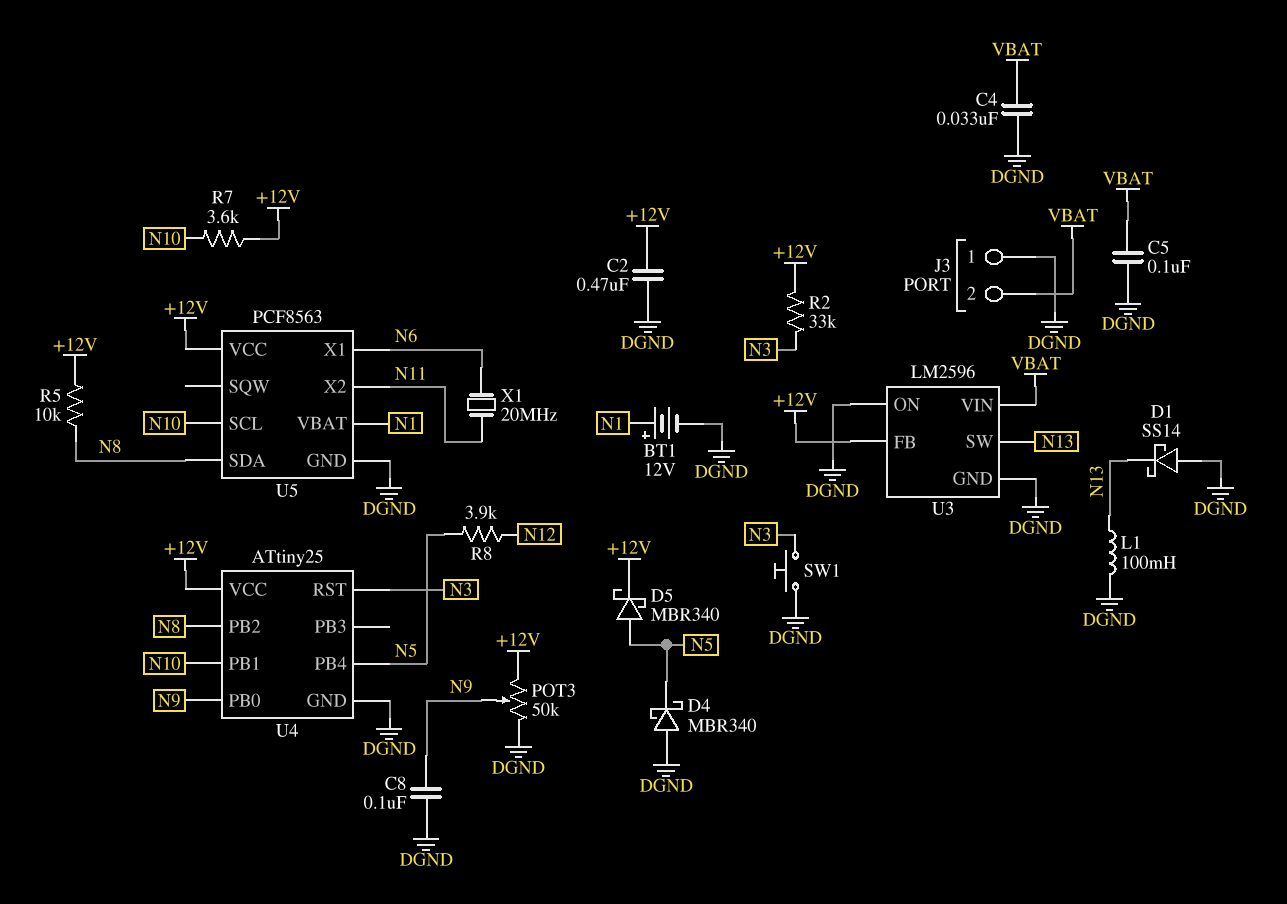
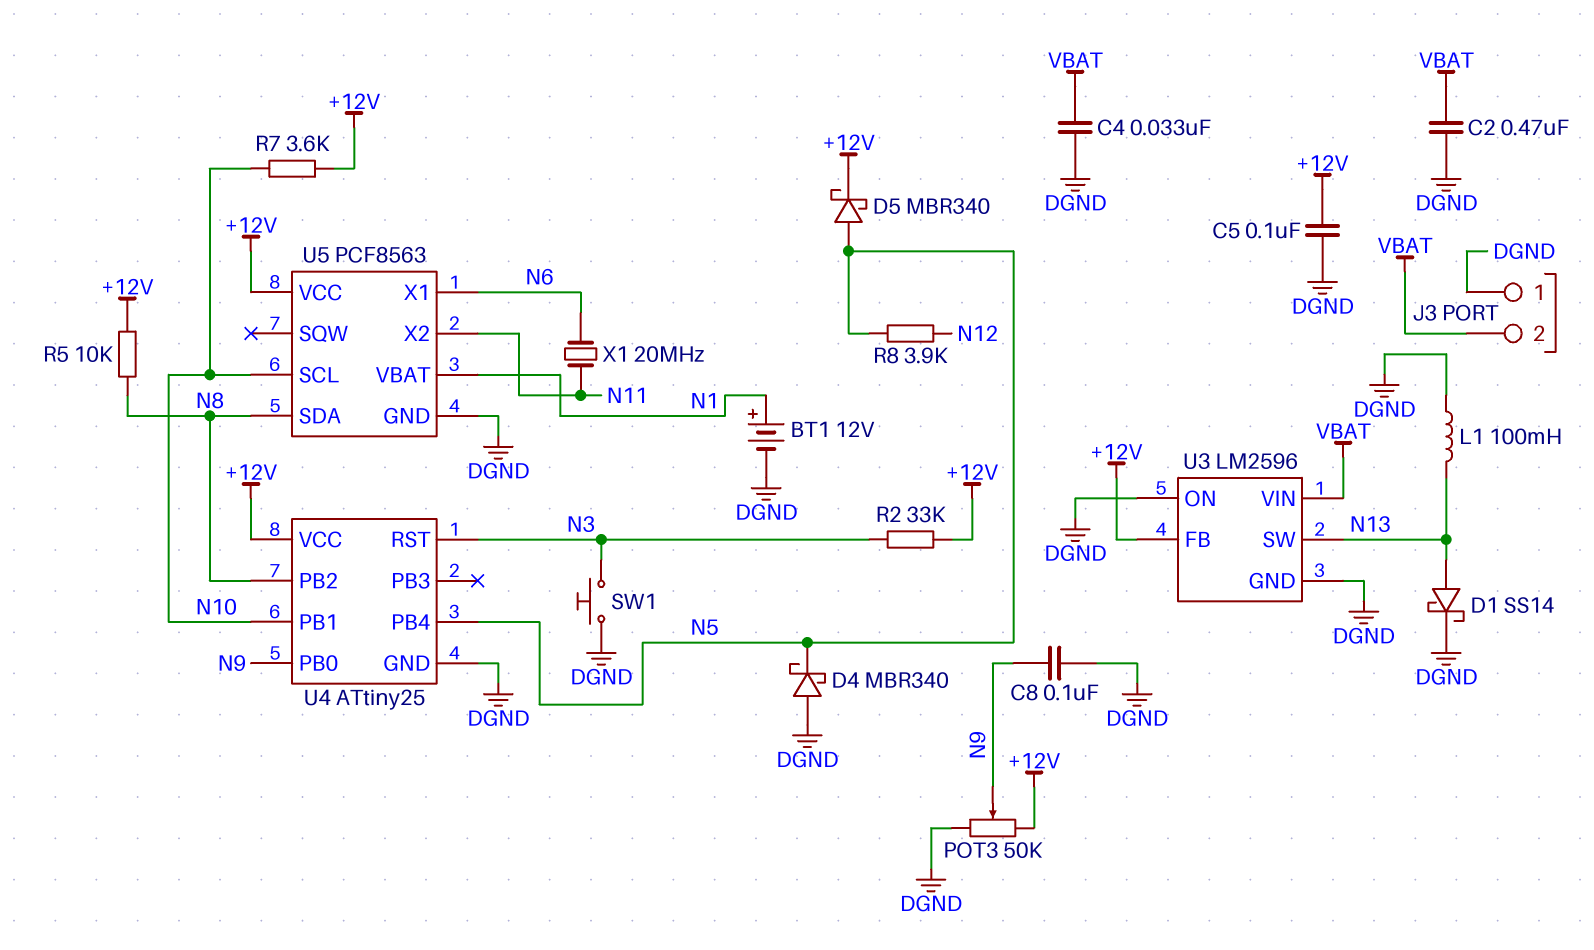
C2: 470nF (+12V, DGND) -> 470nF (DGND, VBAT)
C5: 100nF (DGND, VBAT) -> 100nF (+12V, DGND)
D1: schottky SS14 (A DGND, K N13) -> schottky SS14 (A N13, K DGND)

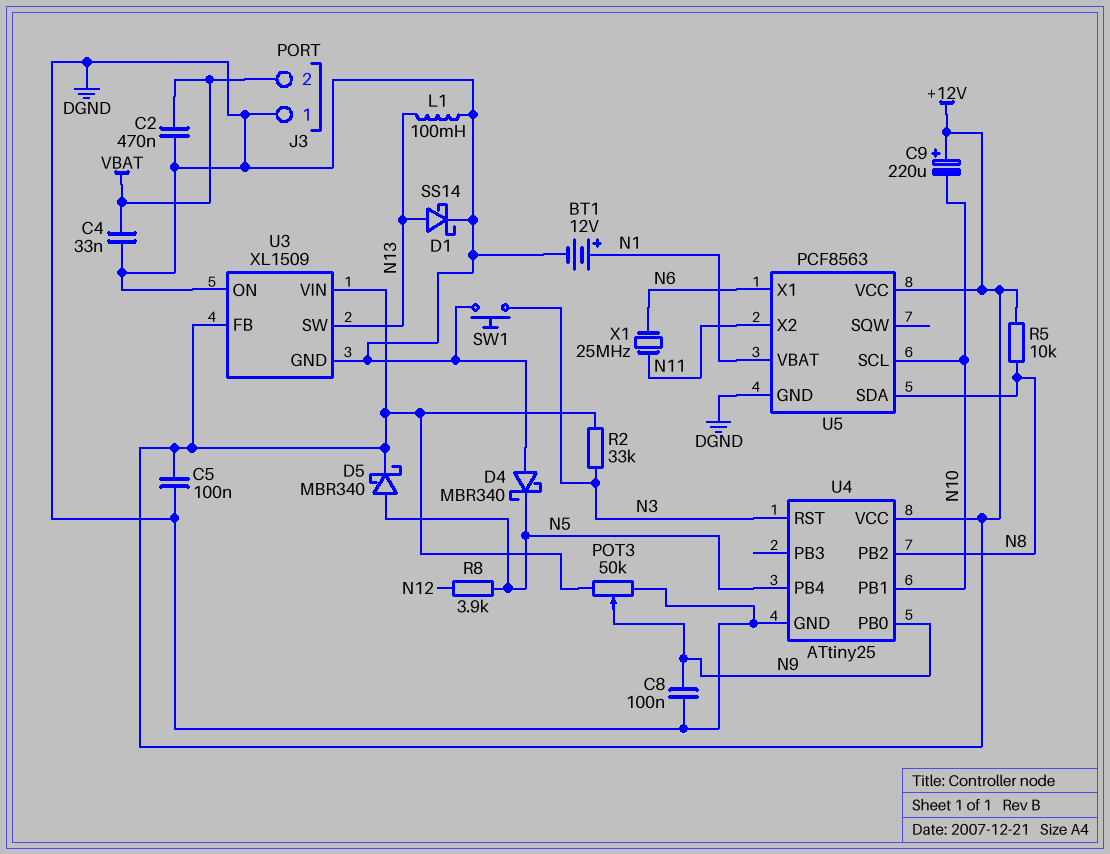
C9: none -> 220uF (plus +12V, minus N10)
R7: 3.6k (+12V, N10) -> none
U3: LM2596 -> XL1509
U3 pin VIN: VBAT -> +12V
X1: 20MHz (N6, N11) -> 25MHz (N6, N11)

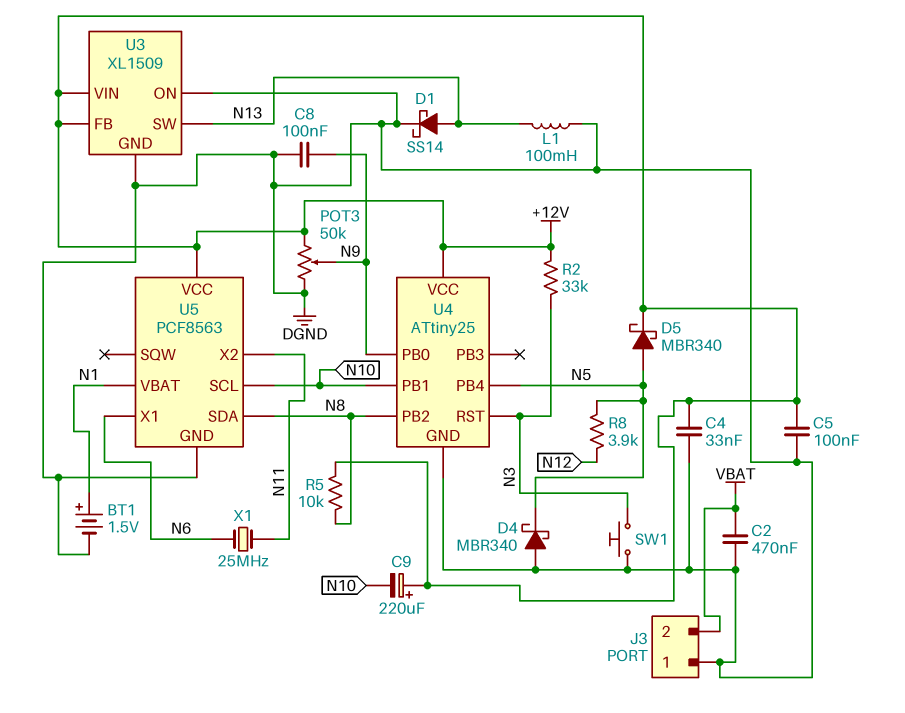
BT1: 12V (plus N1, minus DGND) -> 1.5V (plus N1, minus DGND)
C4: 33nF (DGND, VBAT) -> 33nF (+12V, DGND)

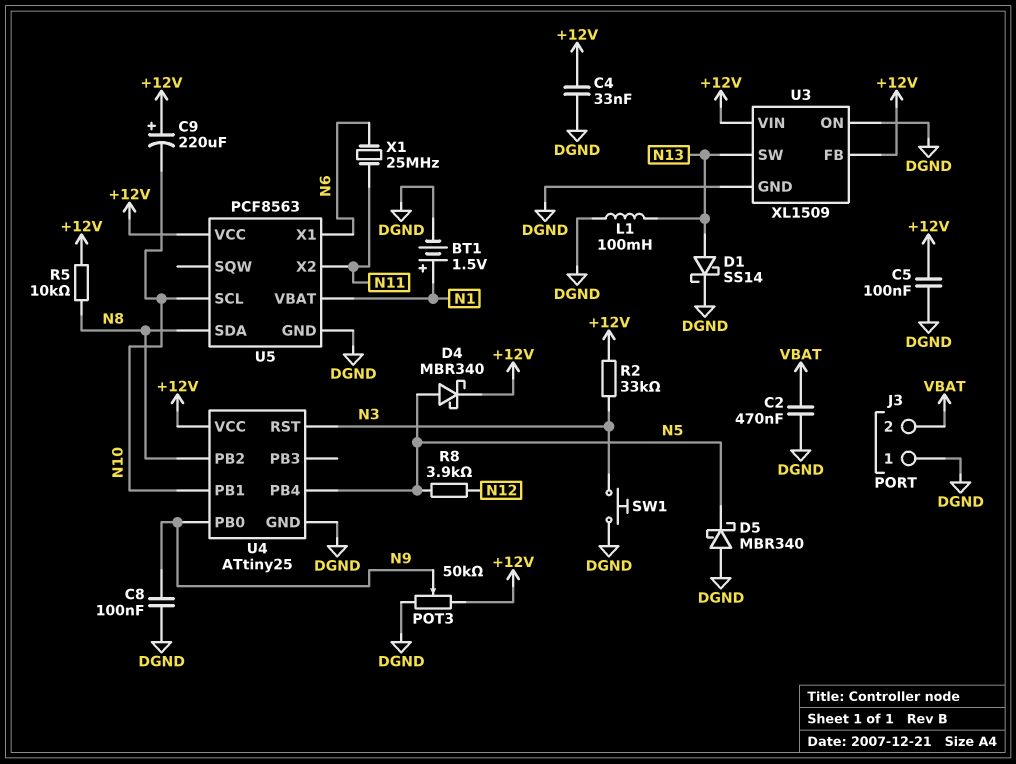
D4: schottky MBR340 (A DGND, K N5) -> schottky MBR340 (A N5, K +12V)
D5: schottky MBR340 (A N5, K +12V) -> schottky MBR340 (A DGND, K N5)

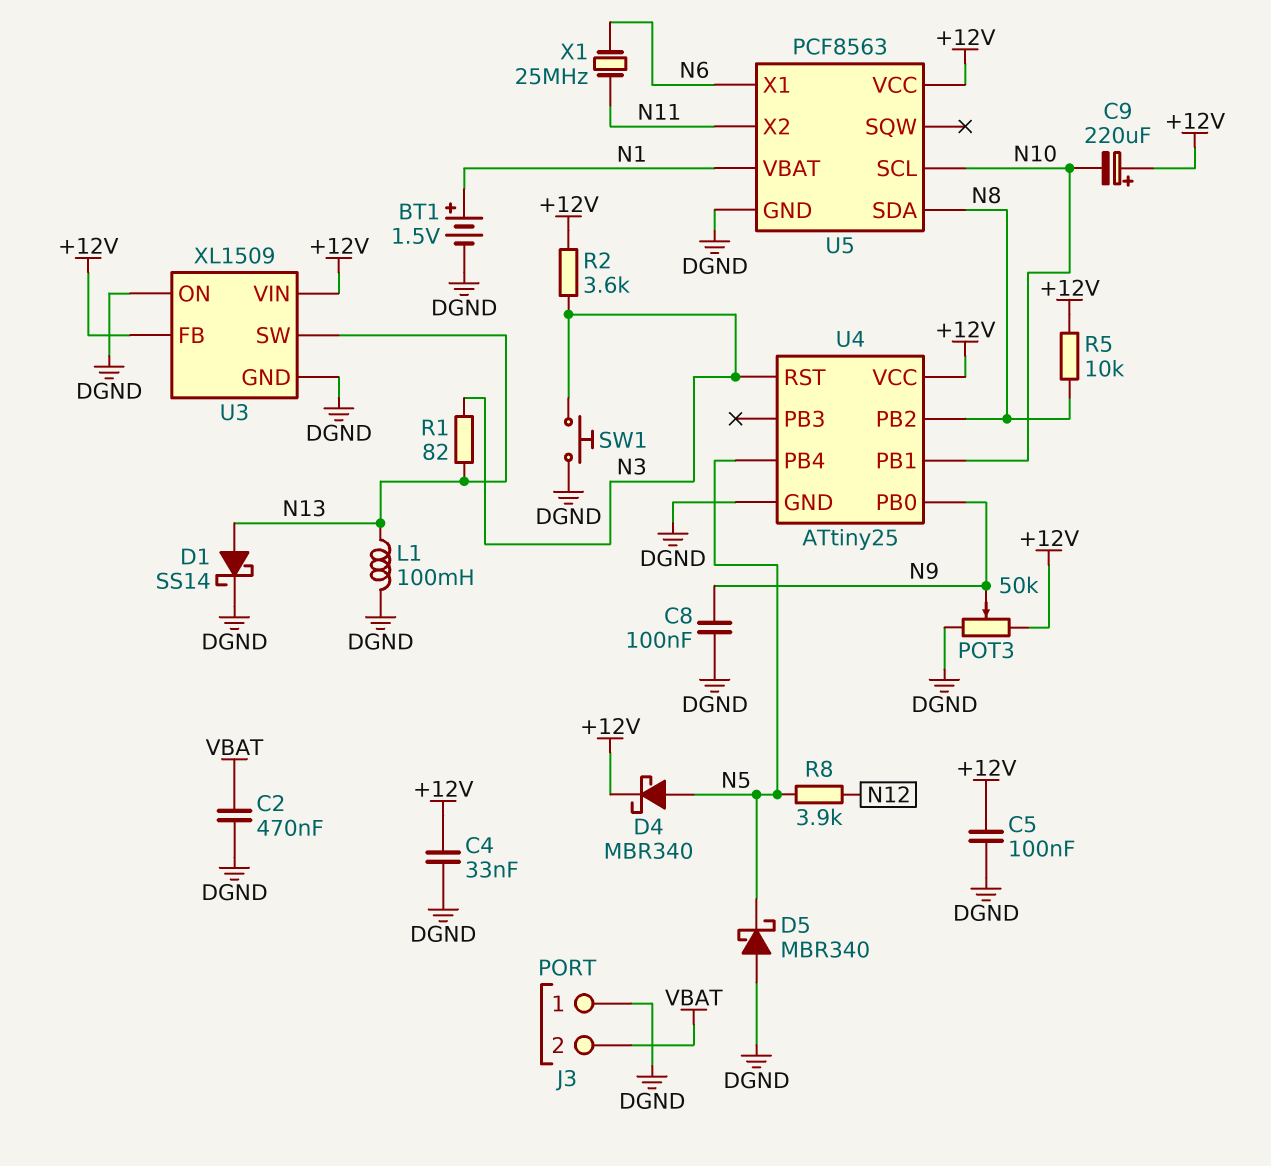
R1: none -> 82 (N3, N13)
R2: 33k (+12V, N3) -> 3.6k (+12V, N3)

